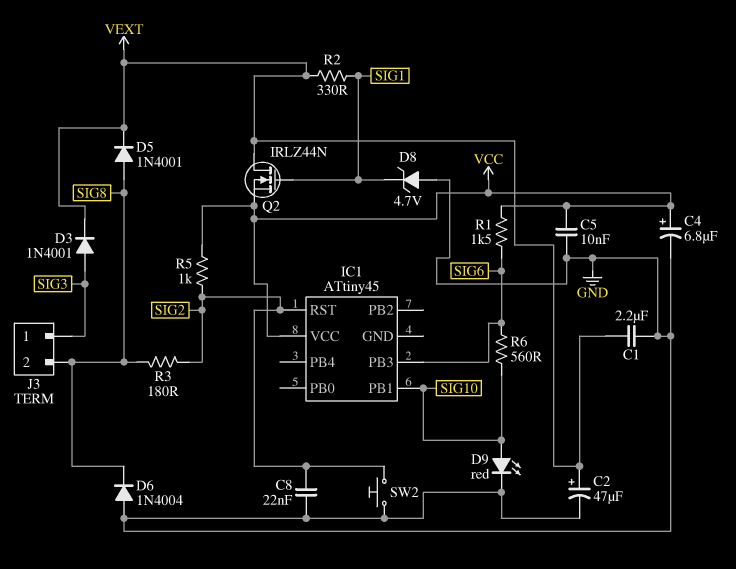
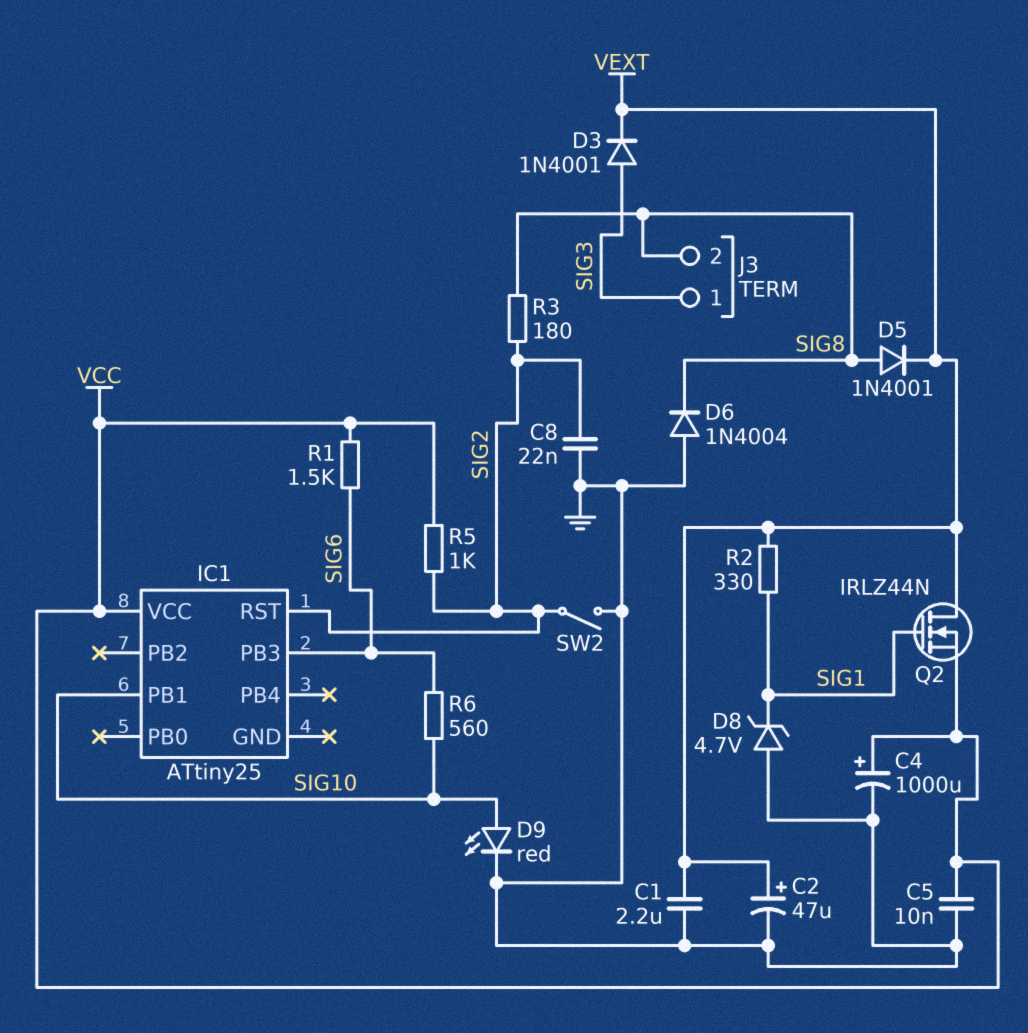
C4: 6.8uF (plus VCC, minus GND) -> 1000uF (plus VCC, minus GND)
IC1: ATtiny45 -> ATtiny25
SW2: button (GND, SIG2) -> switch (GND, SIG2)

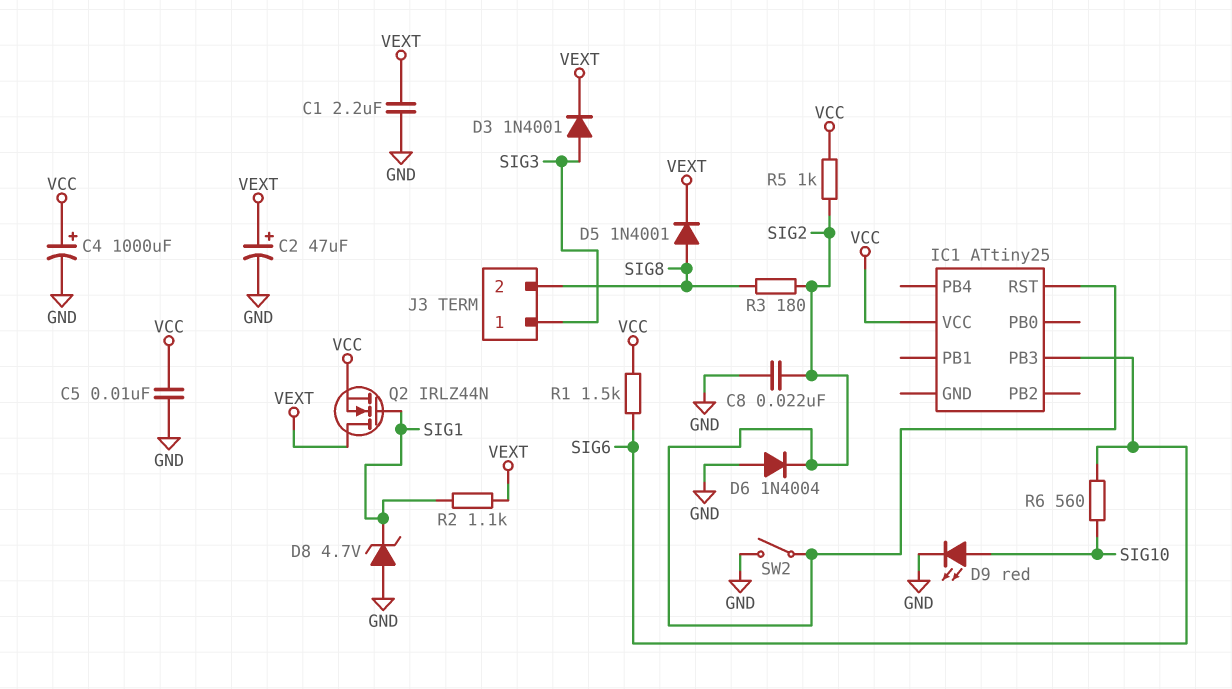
D6: diode 1N4004 (A GND, K SIG8) -> diode 1N4004 (A GND, K SIG2)
IC1 pin PB1: SIG10 -> none
R2: 330 (SIG1, VEXT) -> 1.1k (SIG1, VEXT)

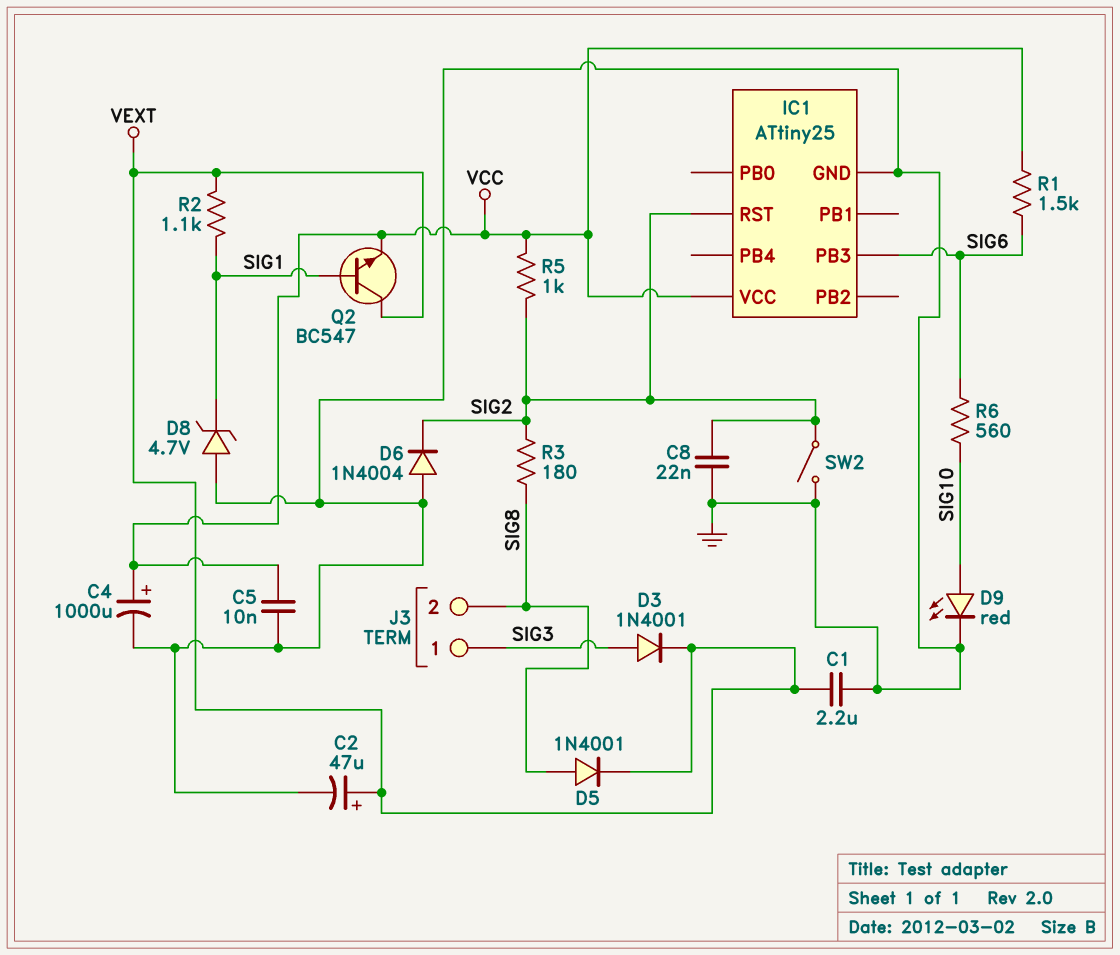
IC1 pin GND: none -> GND
Q2: NMOS IRLZ44N (G SIG1, D VEXT, S VCC) -> NPN BC547 (B SIG1, C VEXT, E VCC)

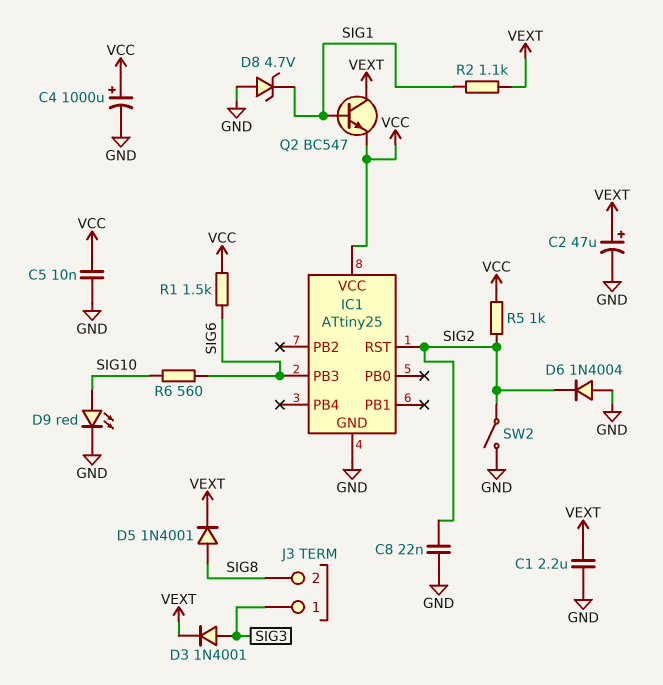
R3: 180 (SIG2, SIG8) -> none

